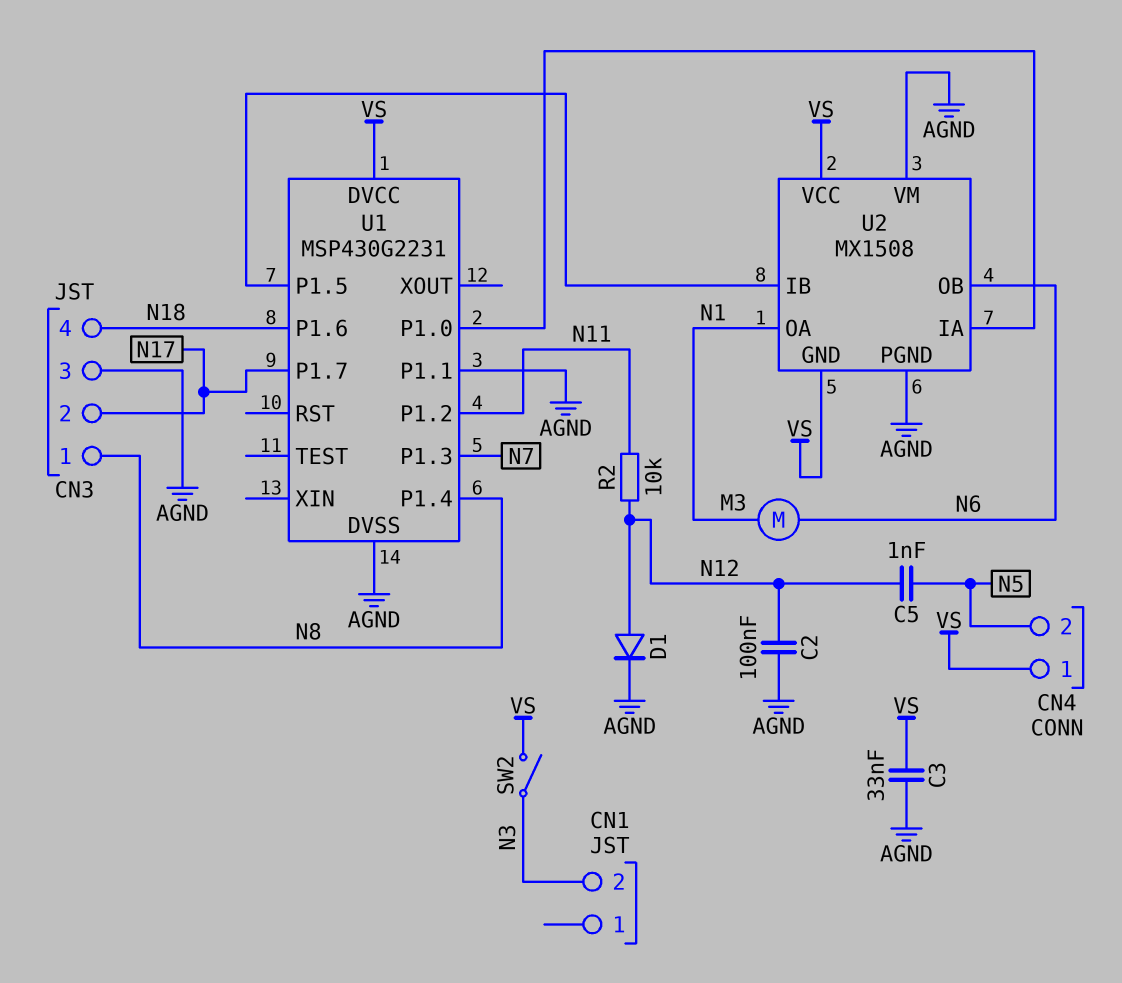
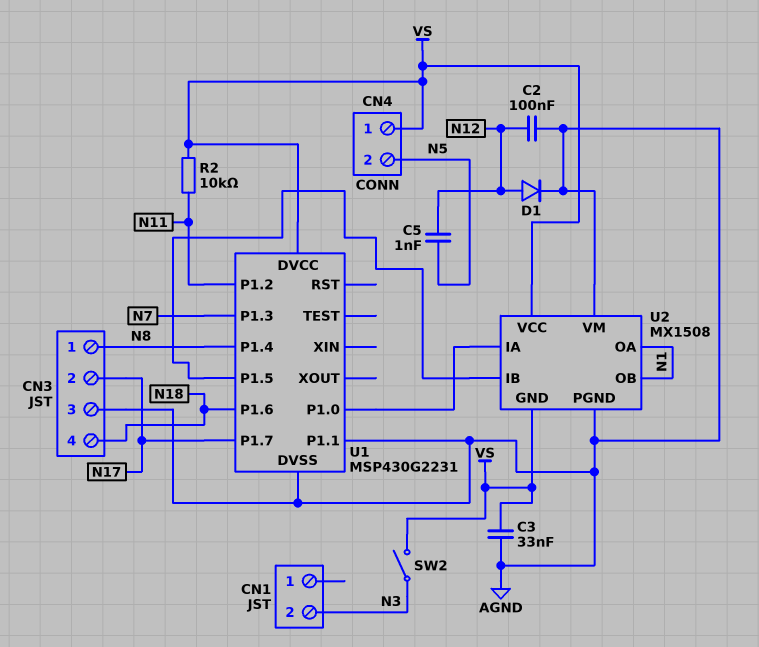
M3: motor (N1, N6) -> none
R2: 10k (N11, N12) -> 10k (N11, VS)
U2 pin OB: N6 -> N1

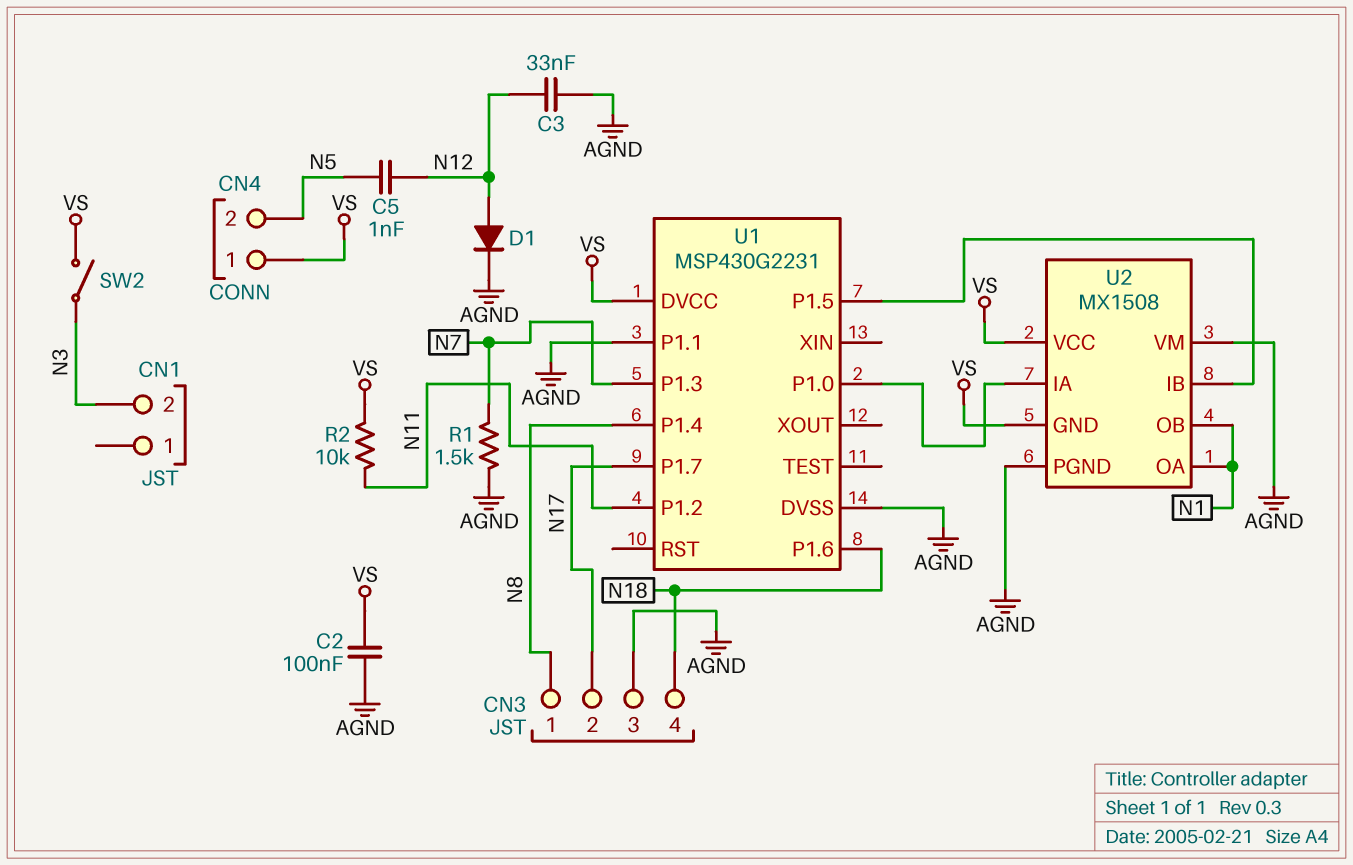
C2: 100nF (AGND, N12) -> 100nF (AGND, VS)
C3: 33nF (AGND, VS) -> 33nF (AGND, N12)
R1: none -> 1.5k (AGND, N7)

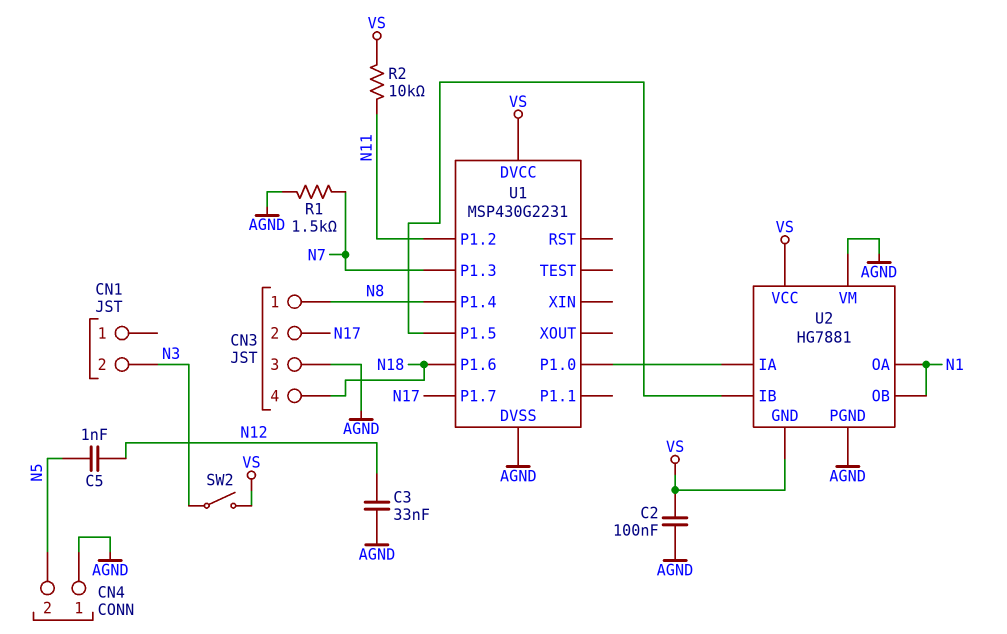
CN4 pin 1: VS -> AGND
D1: diode (A N12, K AGND) -> none
U1 pin P1.1: AGND -> none
U2: MX1508 -> HG7881

